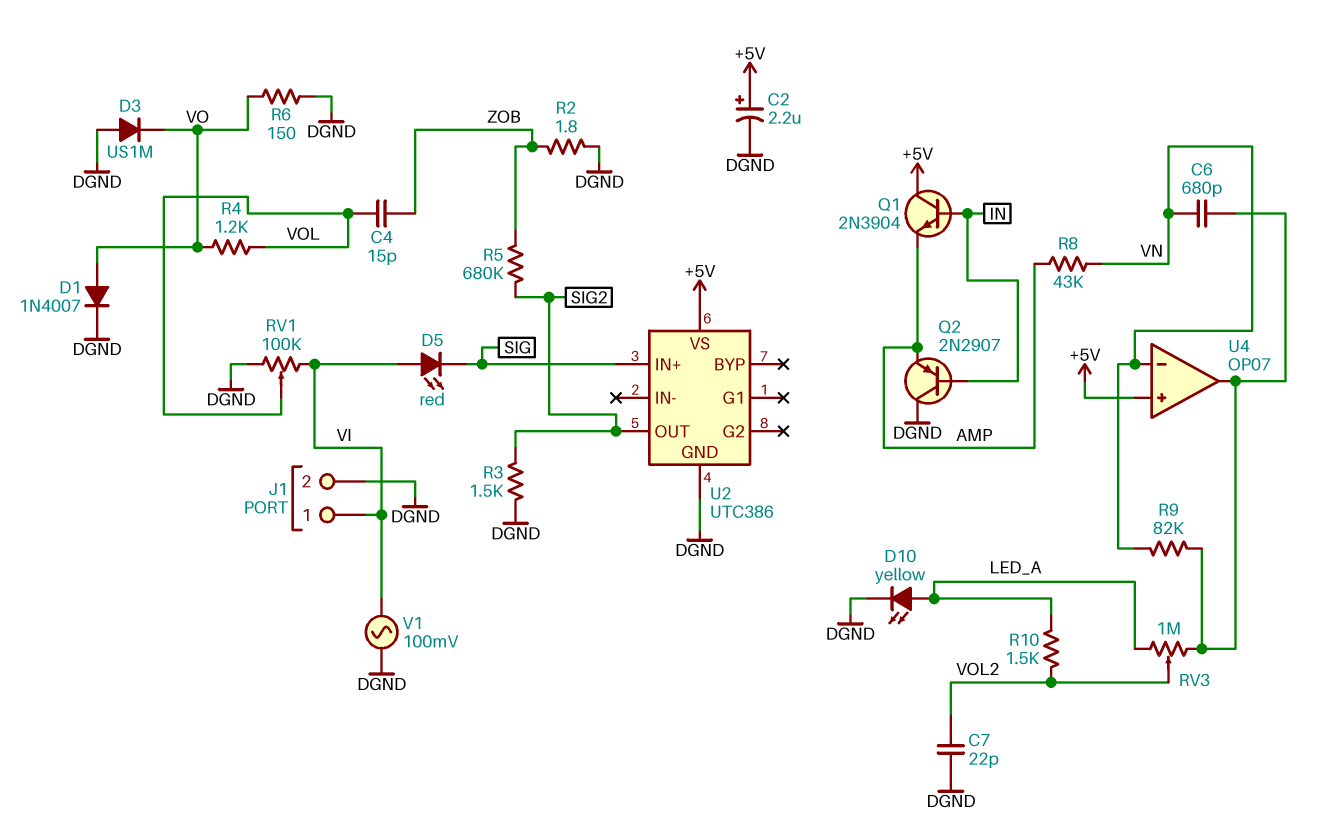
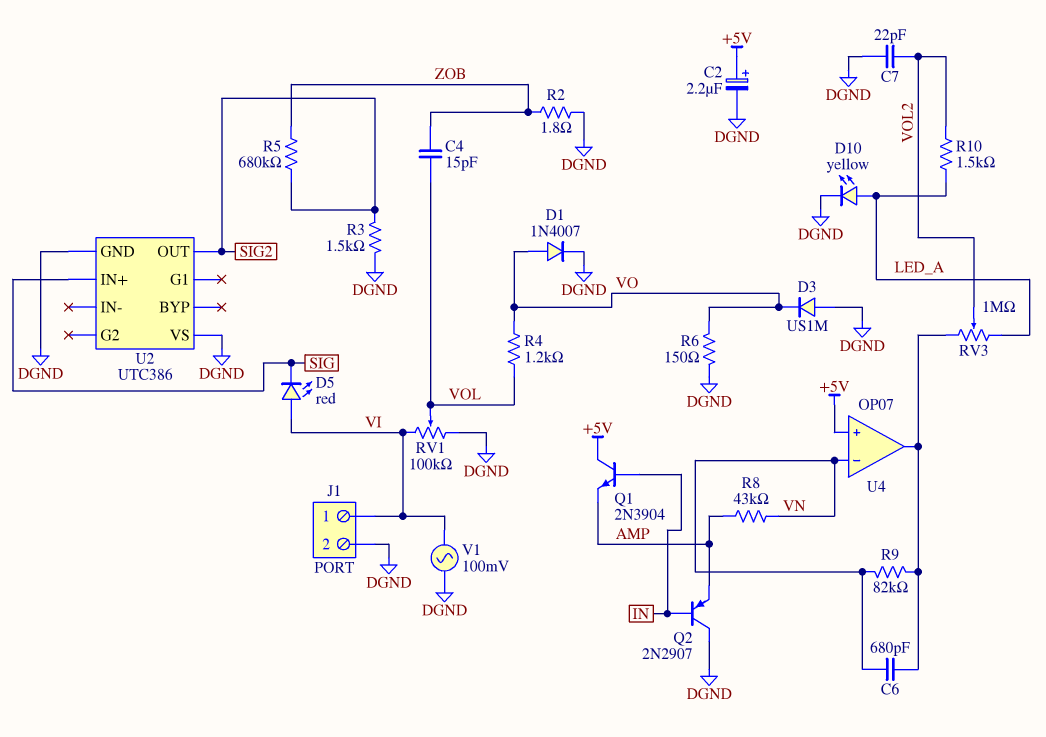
U2 pin VS: +5V -> DGND

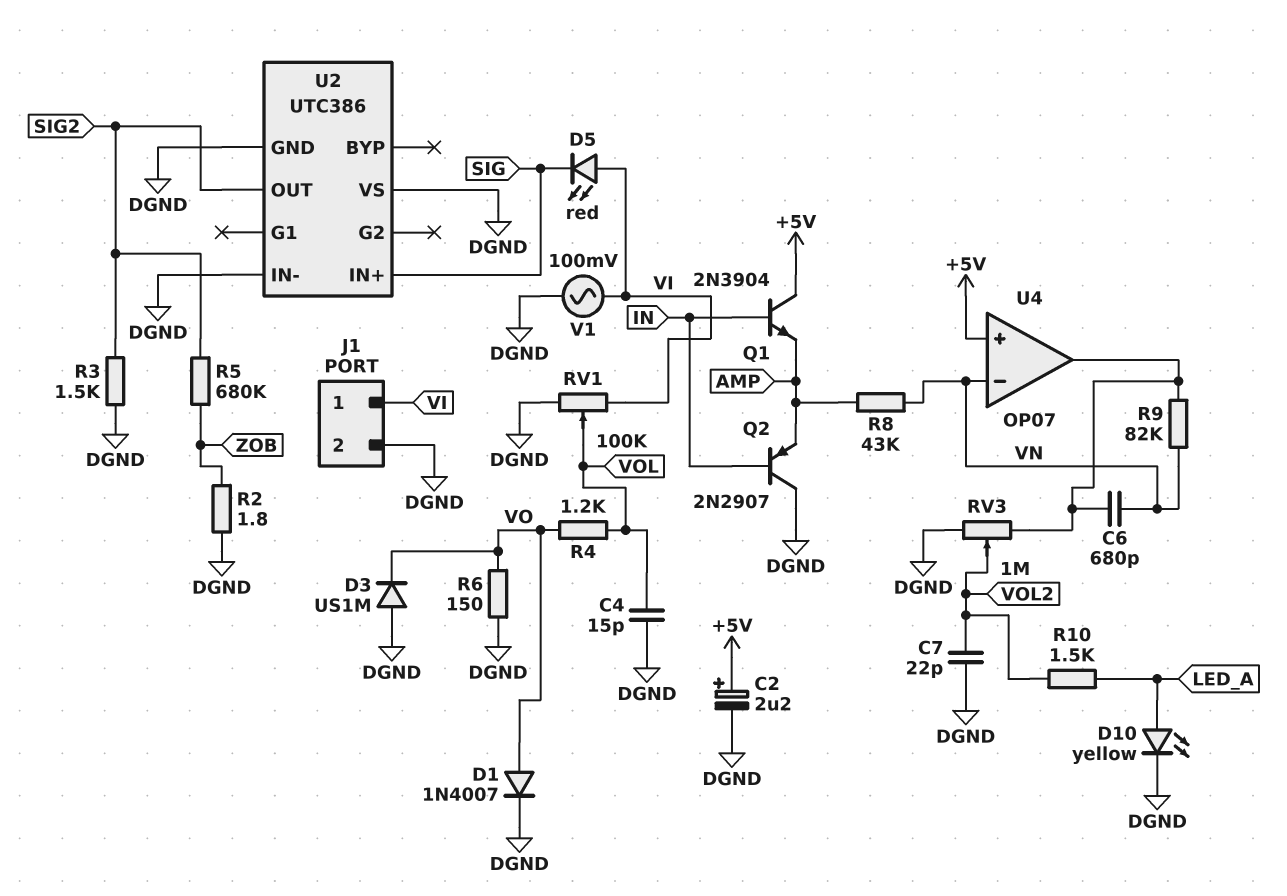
C4: 15pF (VOL, ZOB) -> 15pF (DGND, VOL)
RV3: 1M (LED_A, U4/out, wiper VOL2) -> 1M (DGND, U4/out, wiper VOL2)
U2 pin IN-: none -> DGND

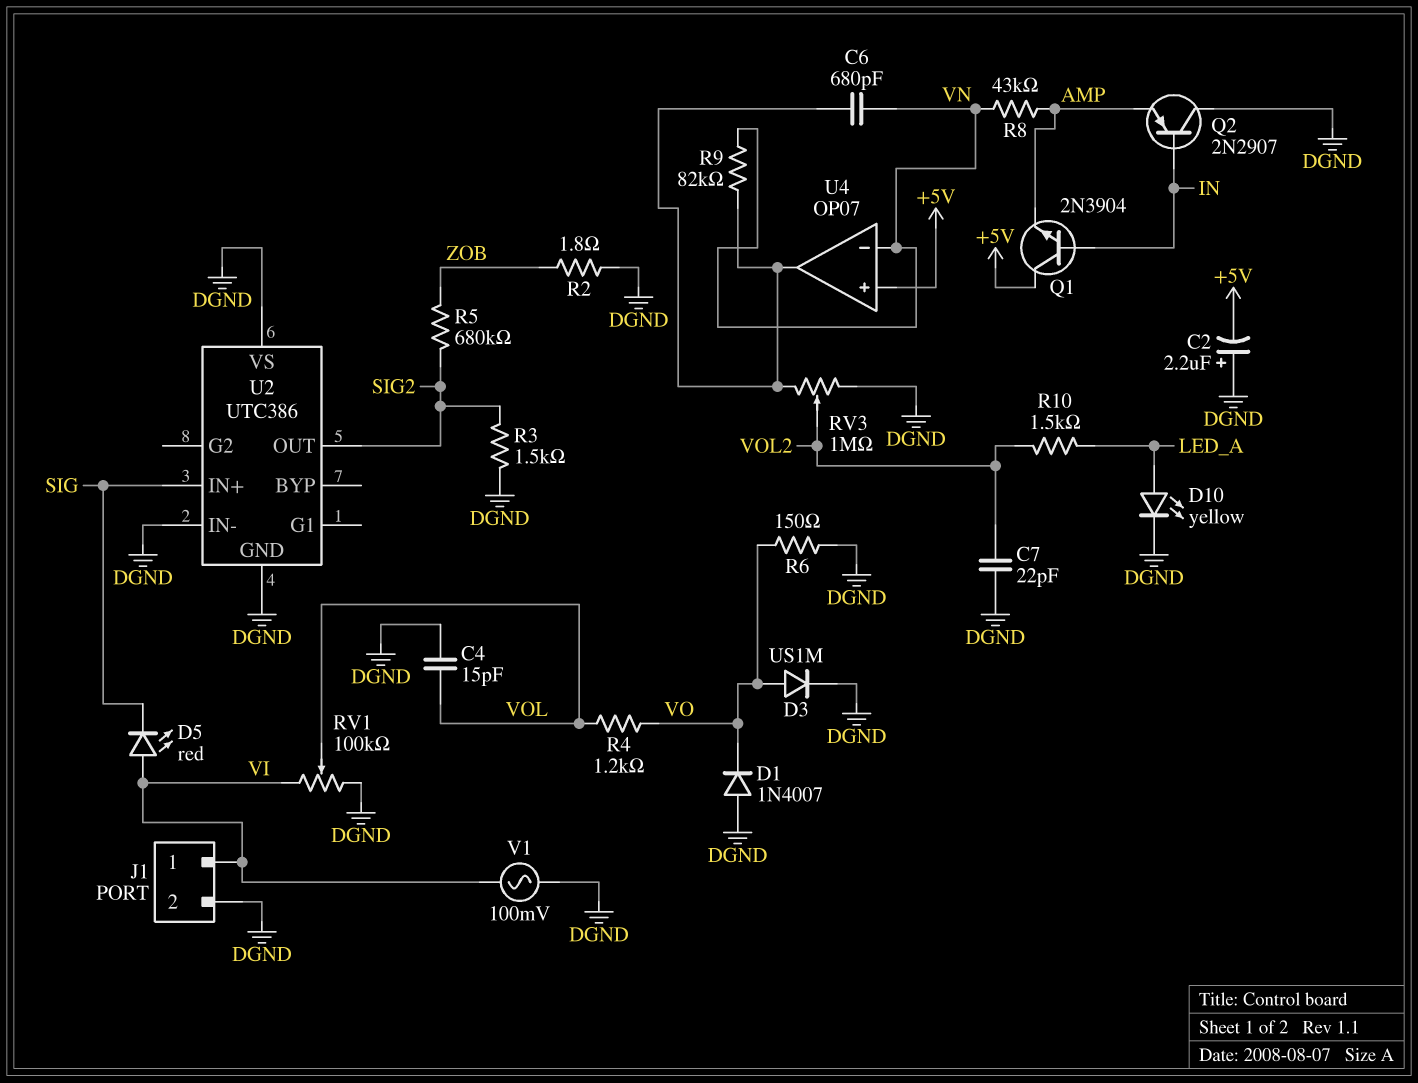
C2: 2.2uF (plus +5V, minus DGND) -> 2.2uF (plus DGND, minus +5V)
D1: diode 1N4007 (A VO, K DGND) -> diode 1N4007 (A DGND, K VO)
D3: diode US1M (A DGND, K VO) -> diode US1M (A VO, K DGND)

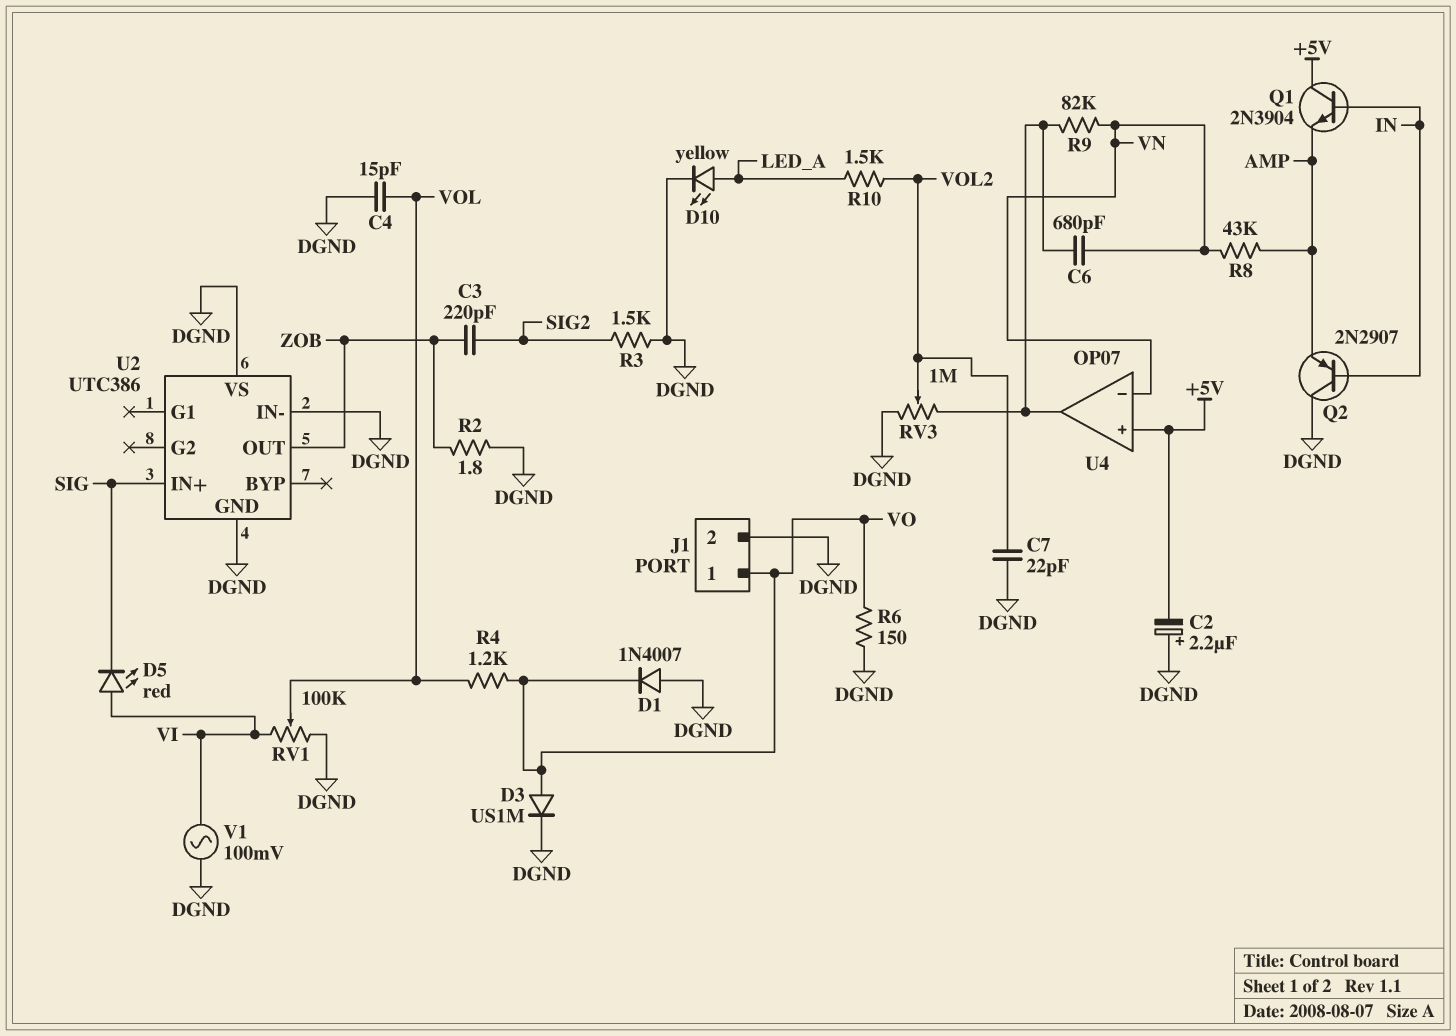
C3: none -> 220pF (SIG2, ZOB)
J1 pin 1: VI -> VO
R5: 680k (SIG2, ZOB) -> none
U2 pin OUT: SIG2 -> ZOB

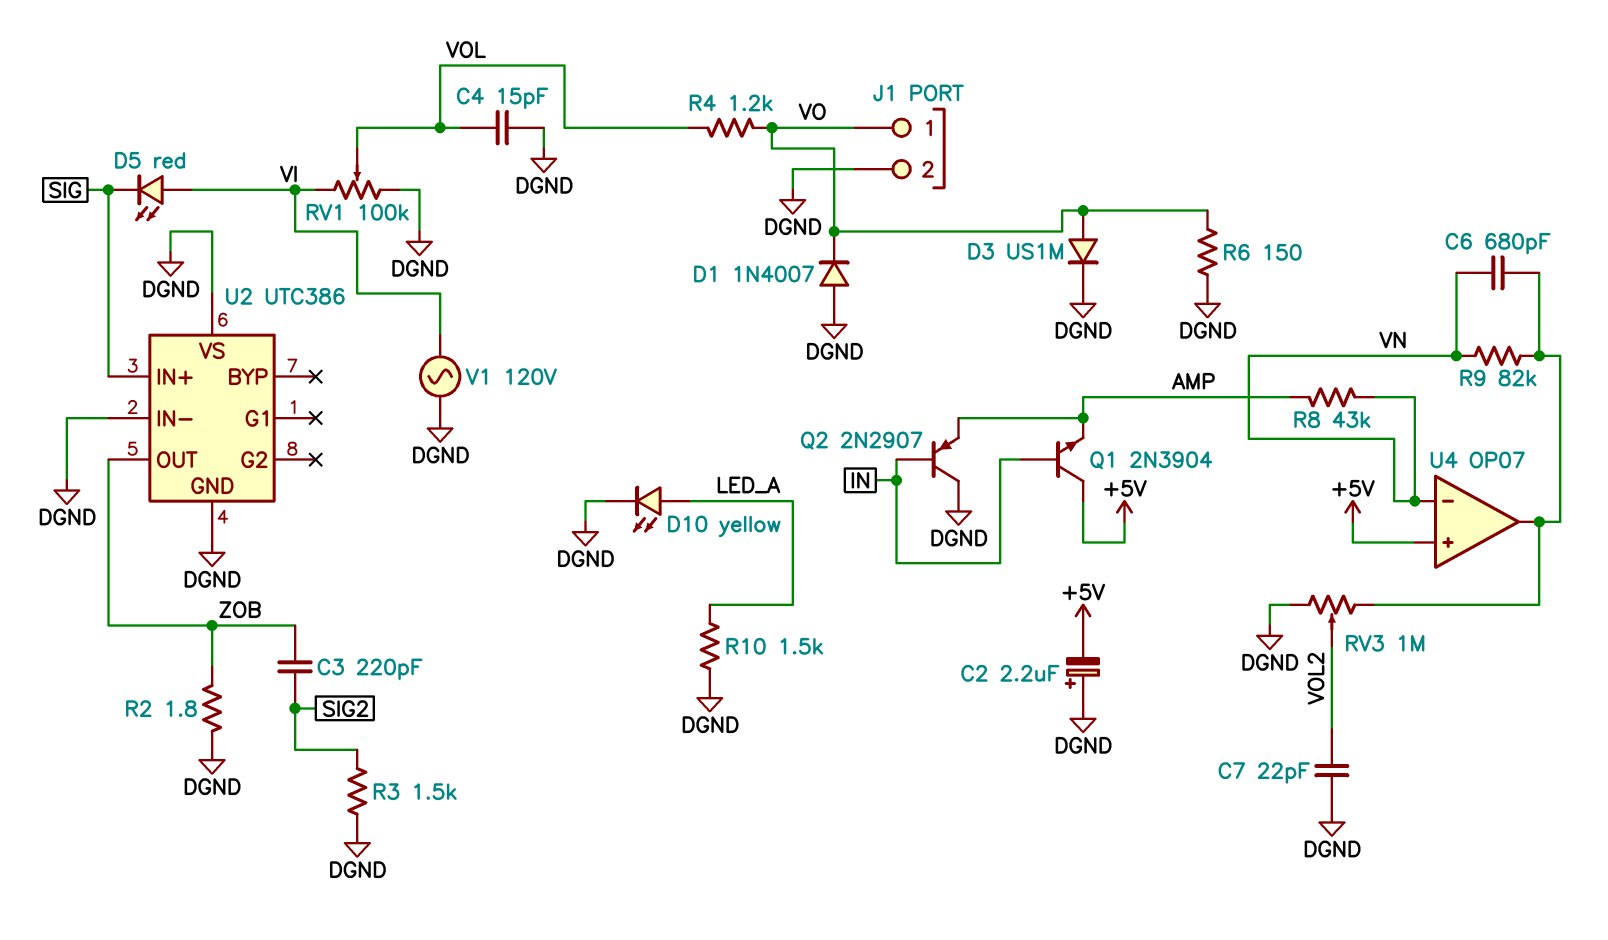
R10: 1.5k (LED_A, VOL2) -> 1.5k (DGND, LED_A)
V1: AC 100mV (DGND, VI) -> AC 120V (DGND, VI)

